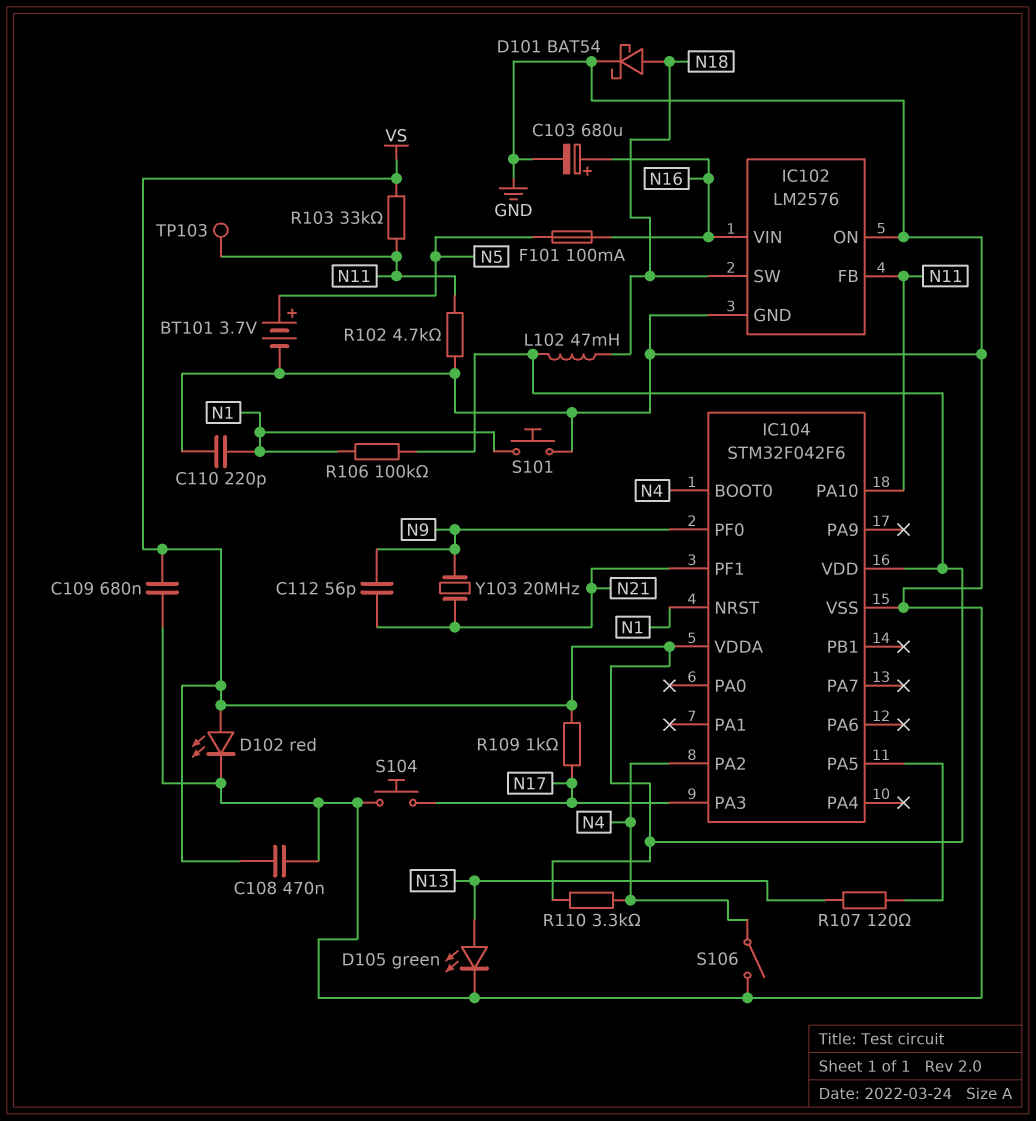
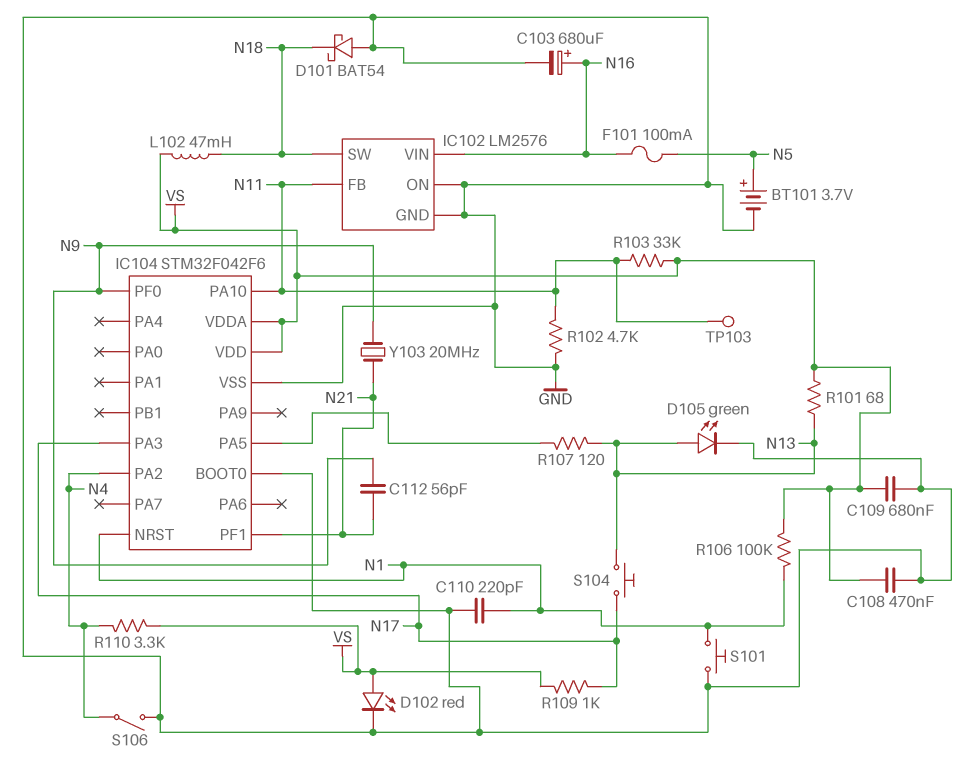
D101: schottky BAT54 (A N18, K GND) -> schottky BAT54 (A GND, K N18)
IC104 pin BOOT0: N4 -> GND
R101: none -> 68 (N13, VS)
S104: button (GND, N17) -> button (N13, N17)

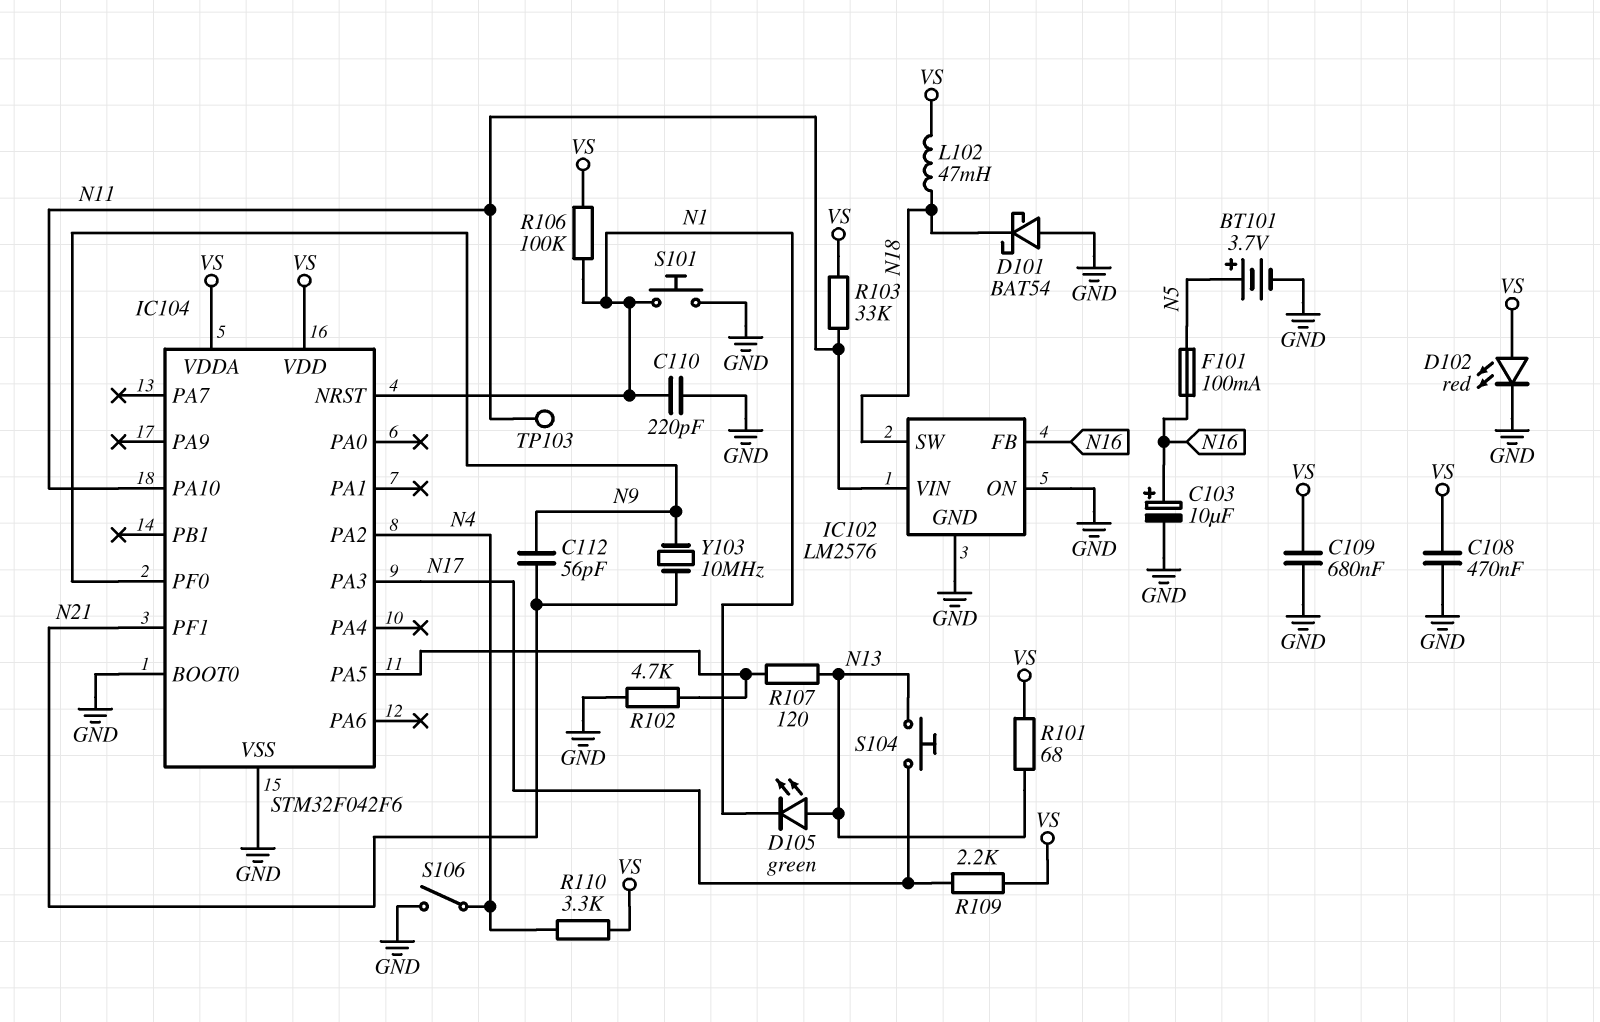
C103: 680uF (plus N16, minus GND) -> 10uF (plus N16, minus GND)
D105: LED green (A N13, K GND) -> LED green (A N13, K N1)
IC102 pin FB: N11 -> N16
IC102 pin VIN: N16 -> N11
R102: 4.7k (GND, N11) -> 4.7k (GND, IC104/PA5)
R109: 1k (N17, VS) -> 2.2k (N17, VS)
Y103: 20MHz (N9, N21) -> 10MHz (N9, N21)

